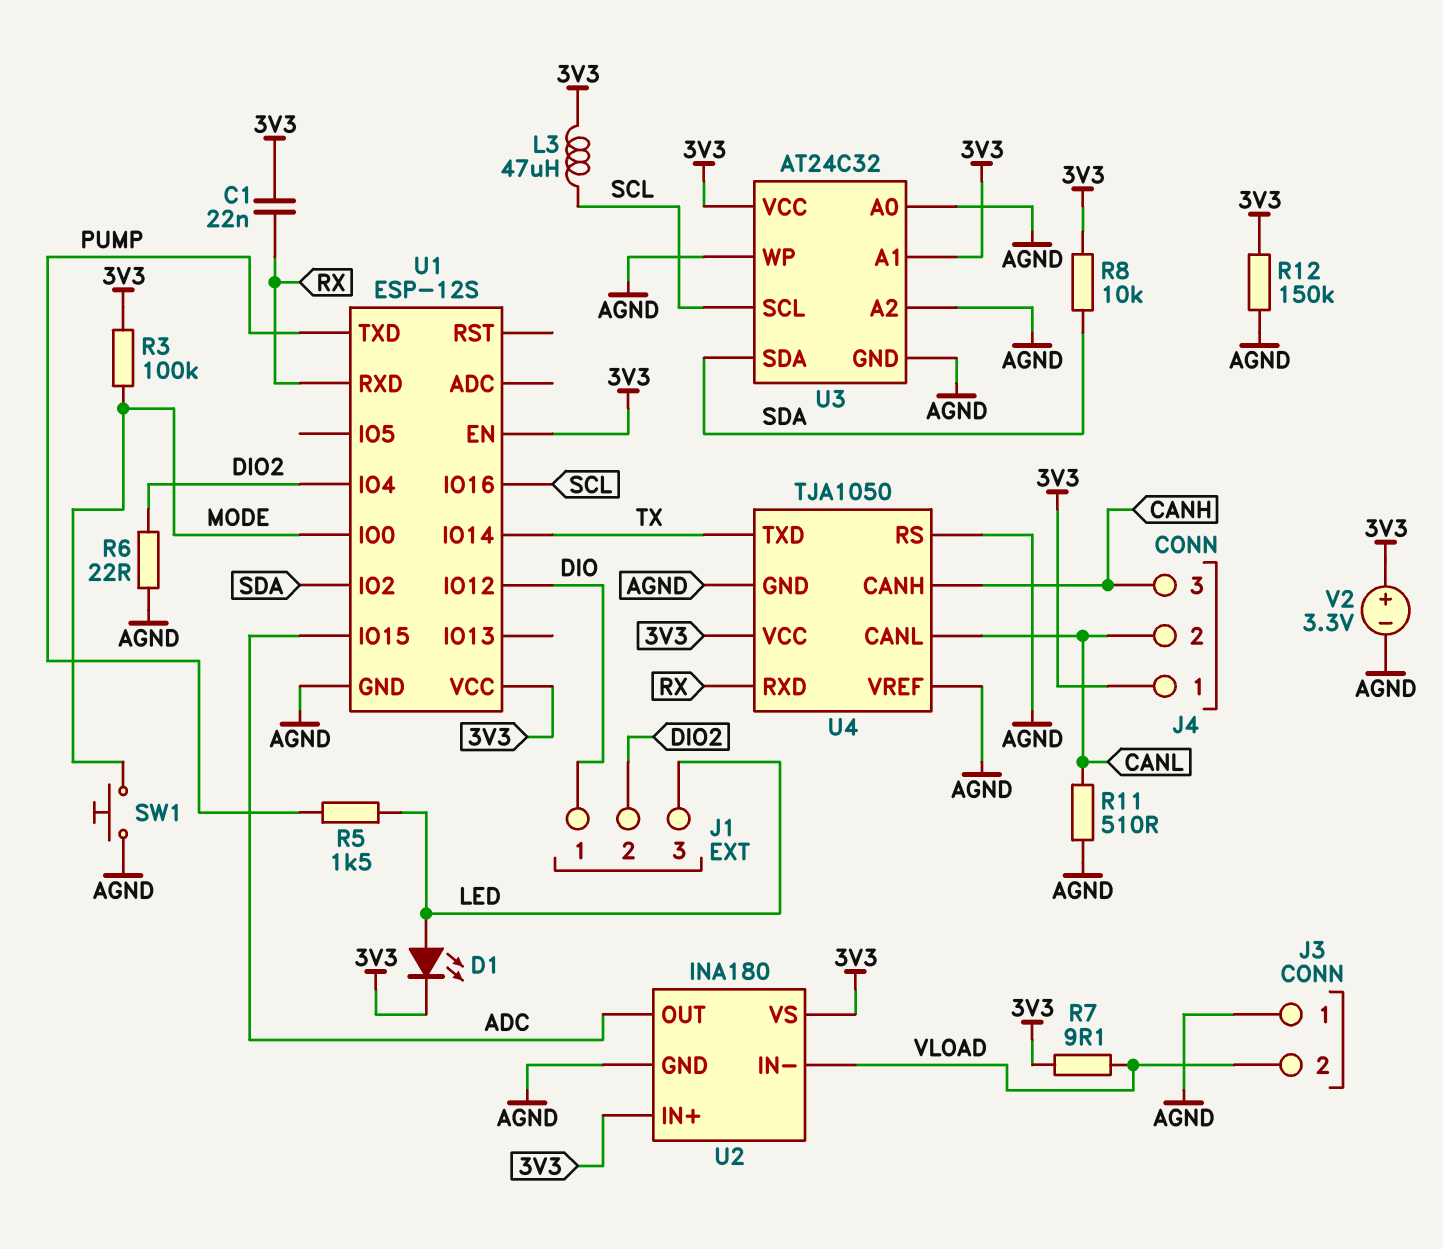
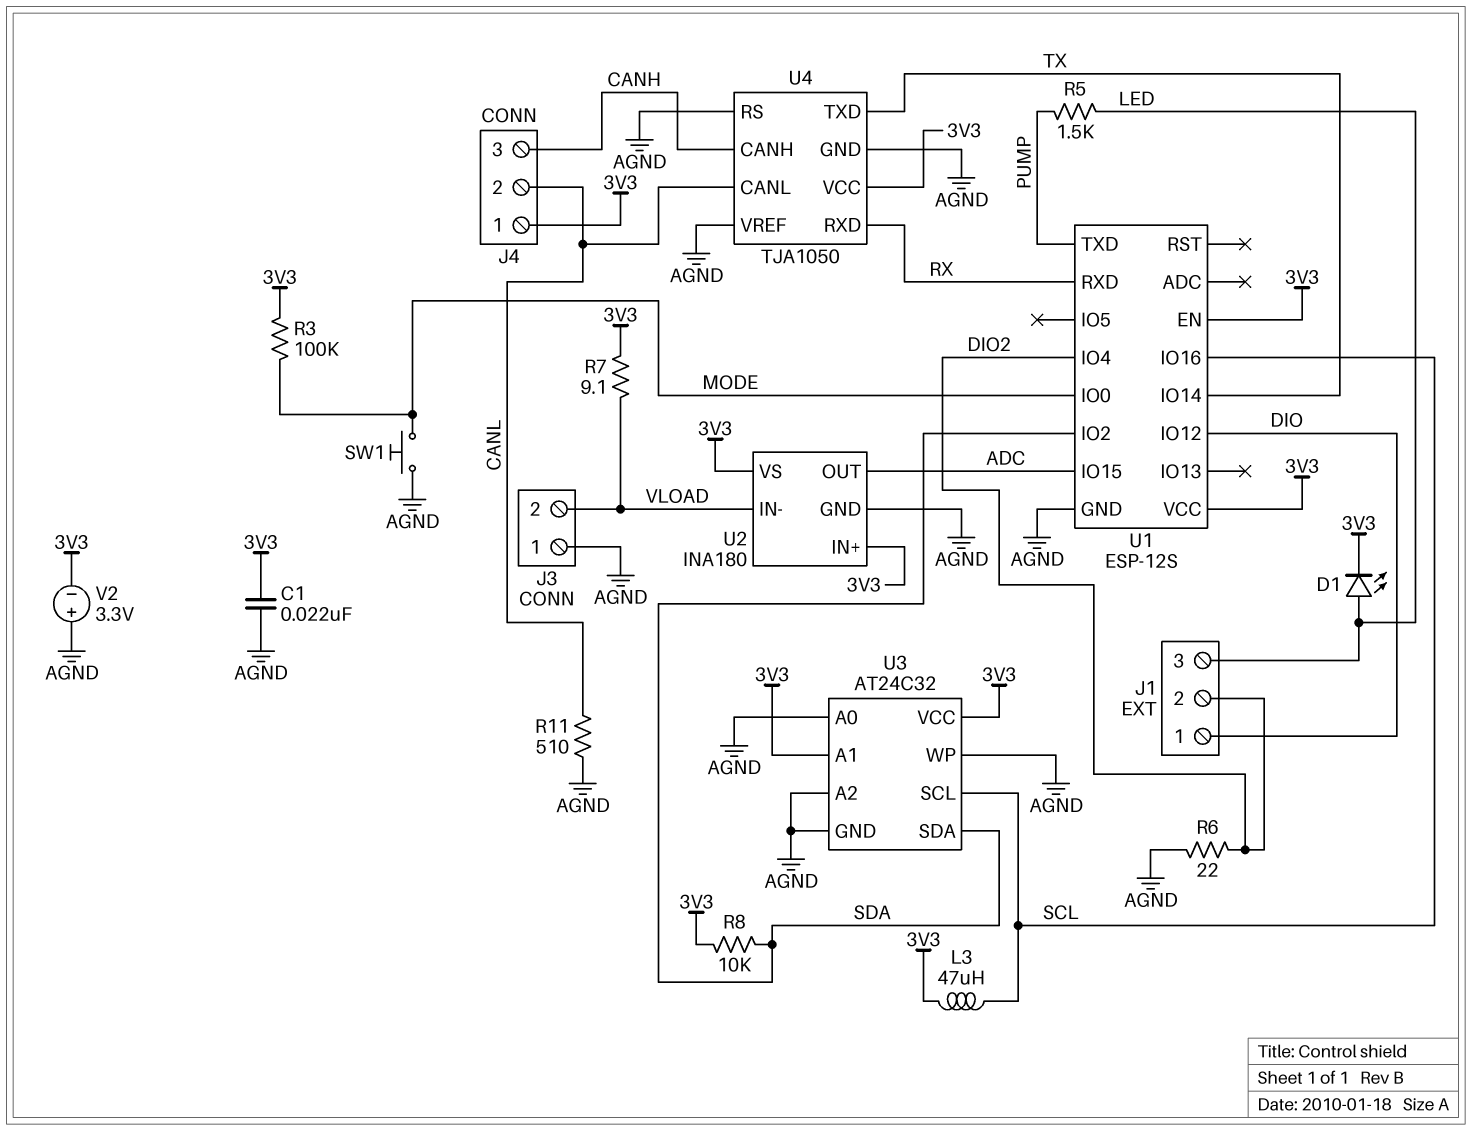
C1: 22nF (3V3, RX) -> 22nF (3V3, AGND)
R12: 150k (3V3, AGND) -> none
V2: 3.3V (plus 3V3, minus AGND) -> 3.3V (plus AGND, minus 3V3)

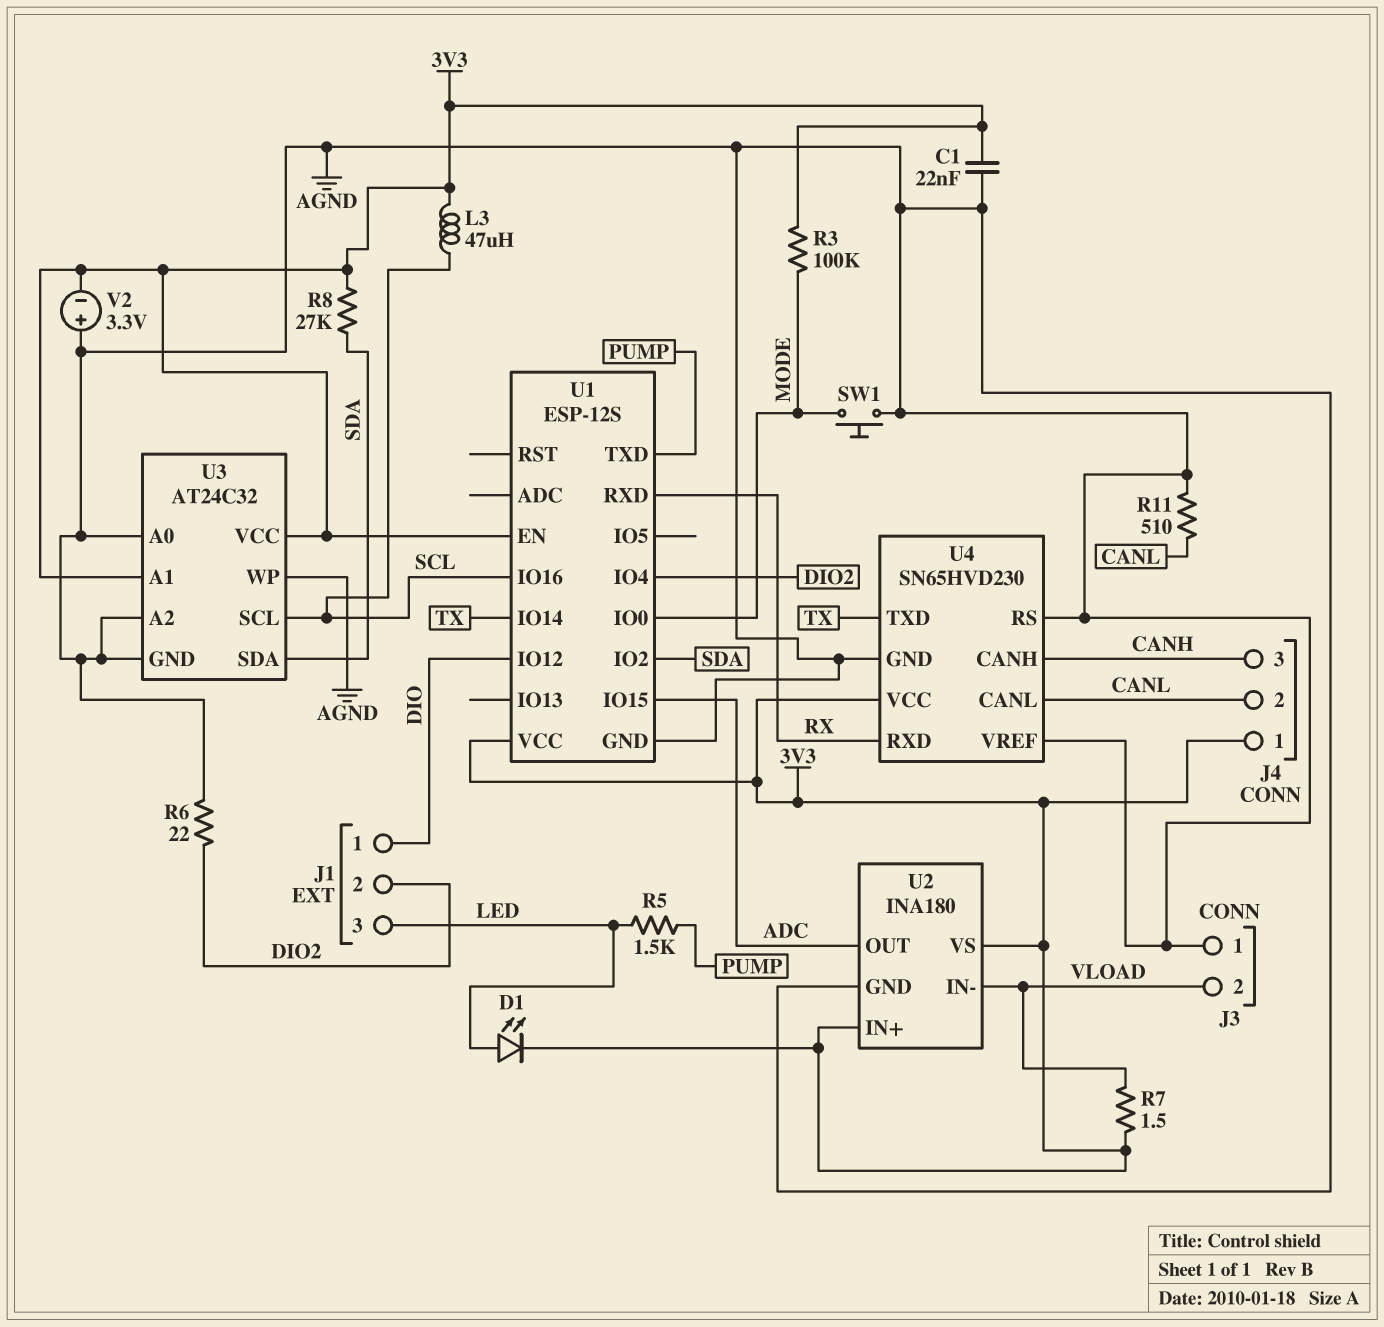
R7: 9.1 (3V3, VLOAD) -> 1.5 (3V3, VLOAD)
R8: 10k (3V3, SDA) -> 27k (3V3, SDA)
U4: TJA1050 -> SN65HVD230

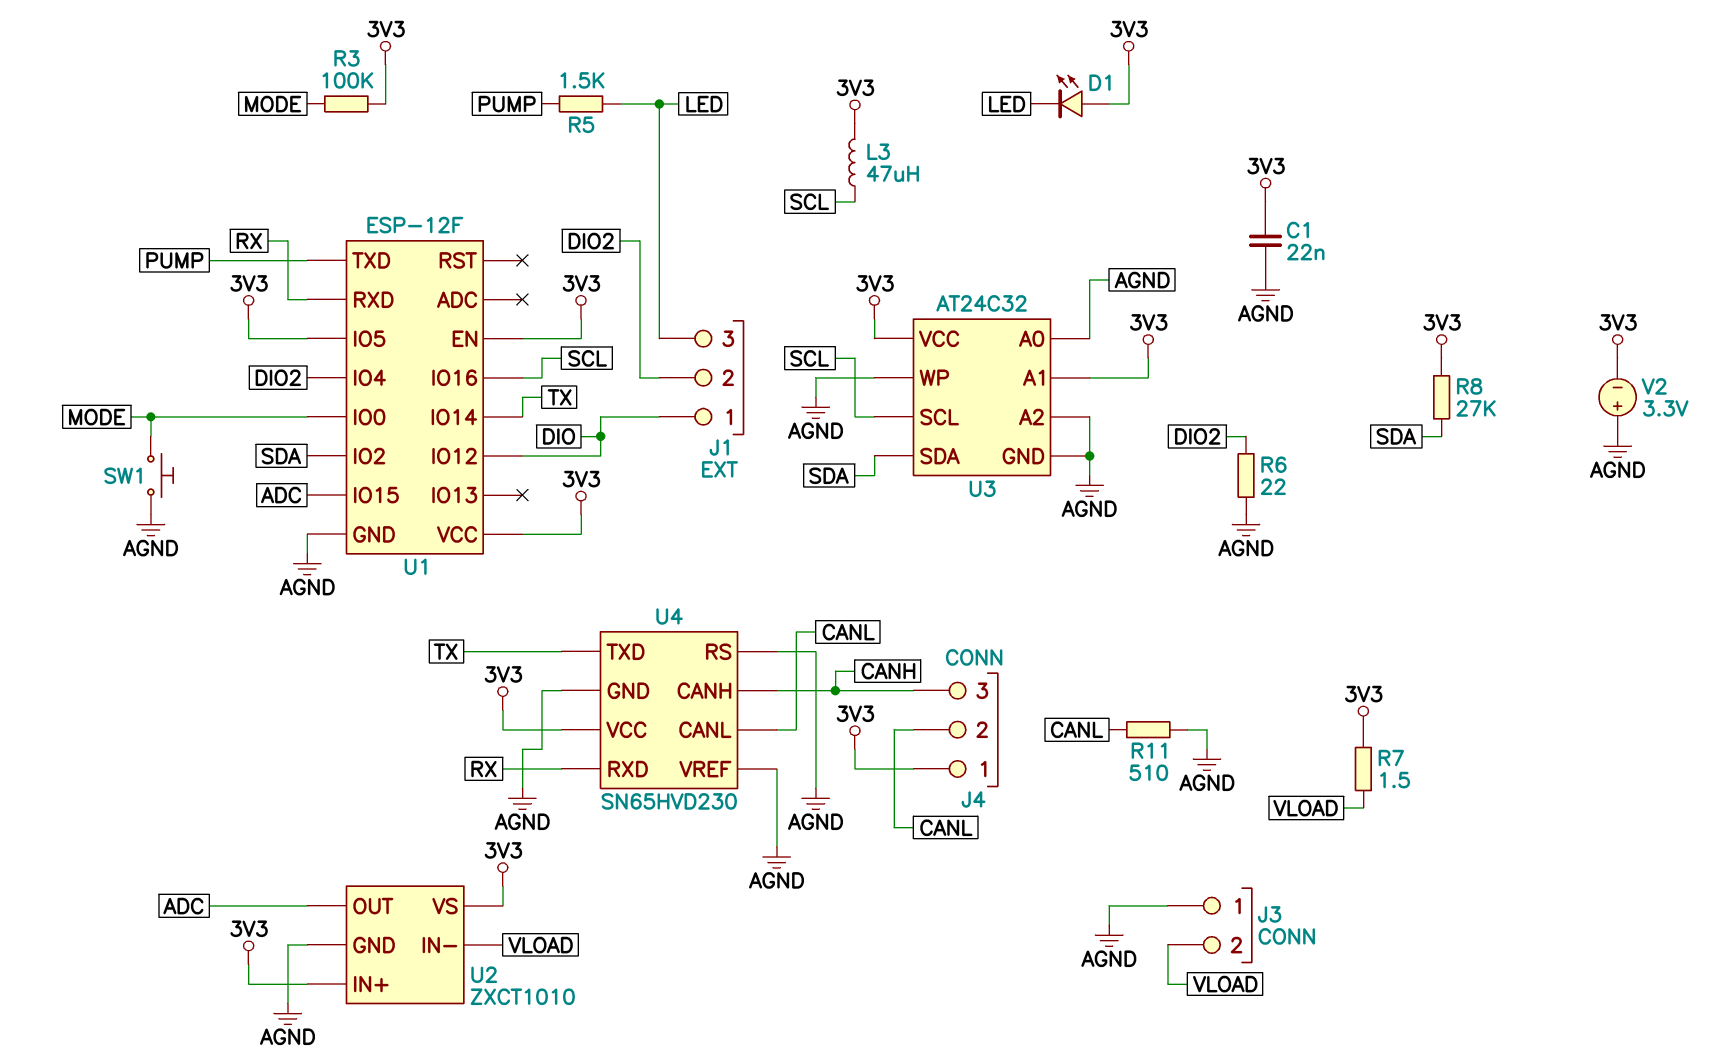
D1: LED (A LED, K 3V3) -> LED (A 3V3, K LED)
U1: ESP-12S -> ESP-12F
U1 pin IO5: none -> 3V3
U2: INA180 -> ZXCT1010

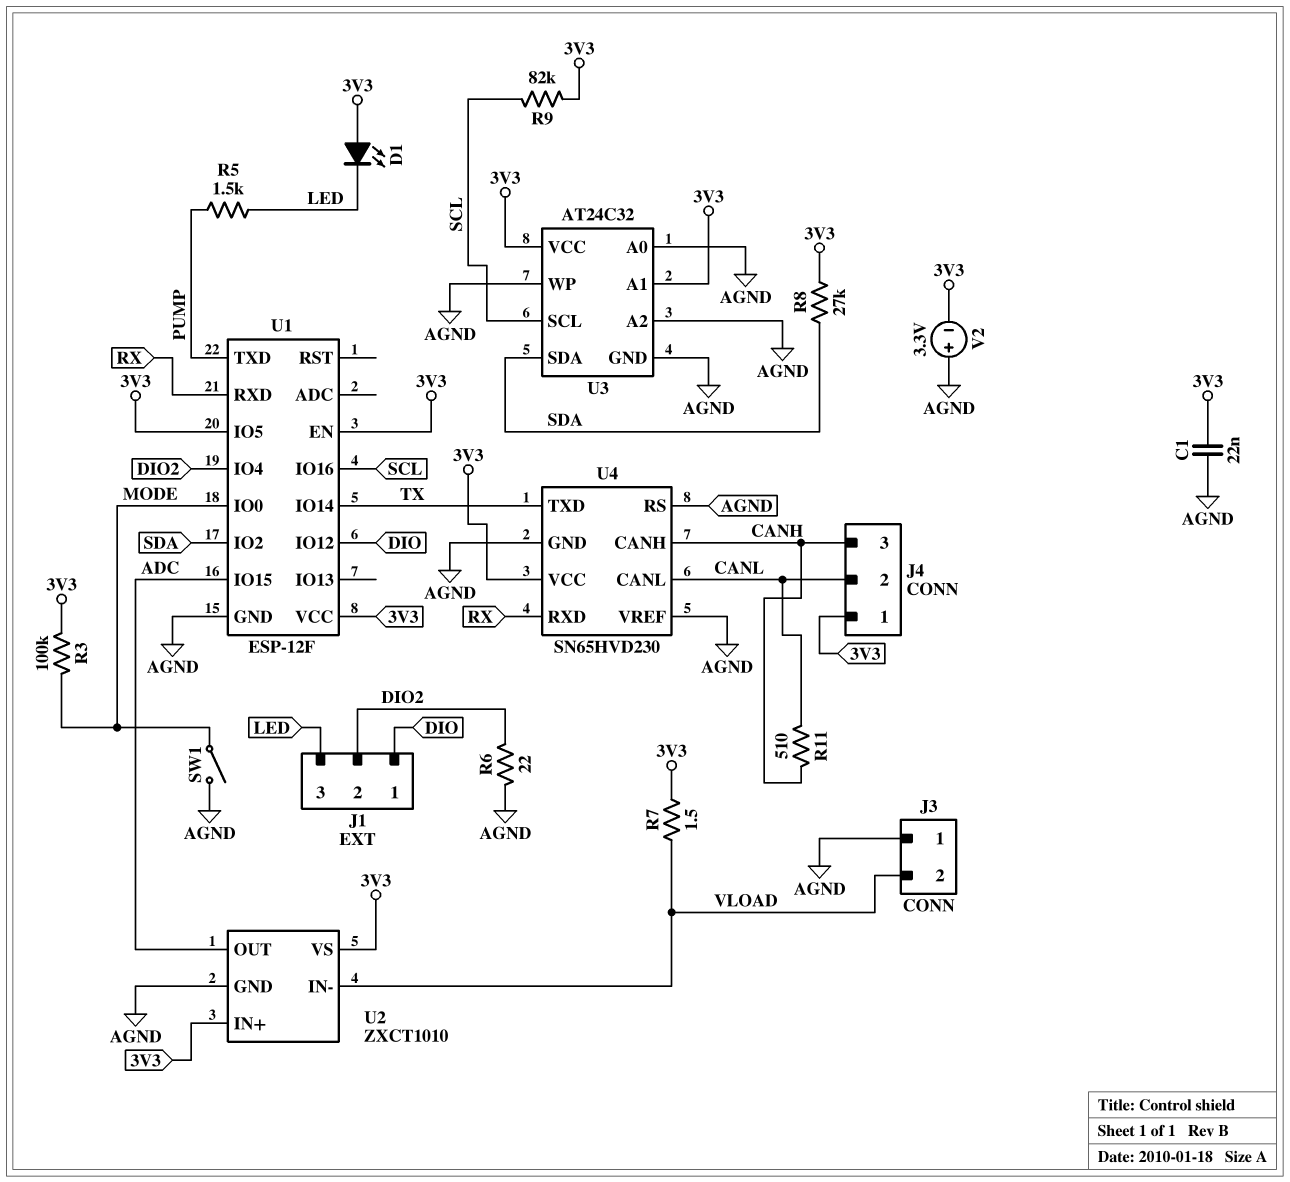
L3: 47uH (3V3, SCL) -> none
R9: none -> 82k (3V3, SCL)
R11: 510 (AGND, CANL) -> 510 (CANH, CANL)
SW1: button (AGND, MODE) -> switch (AGND, MODE)

